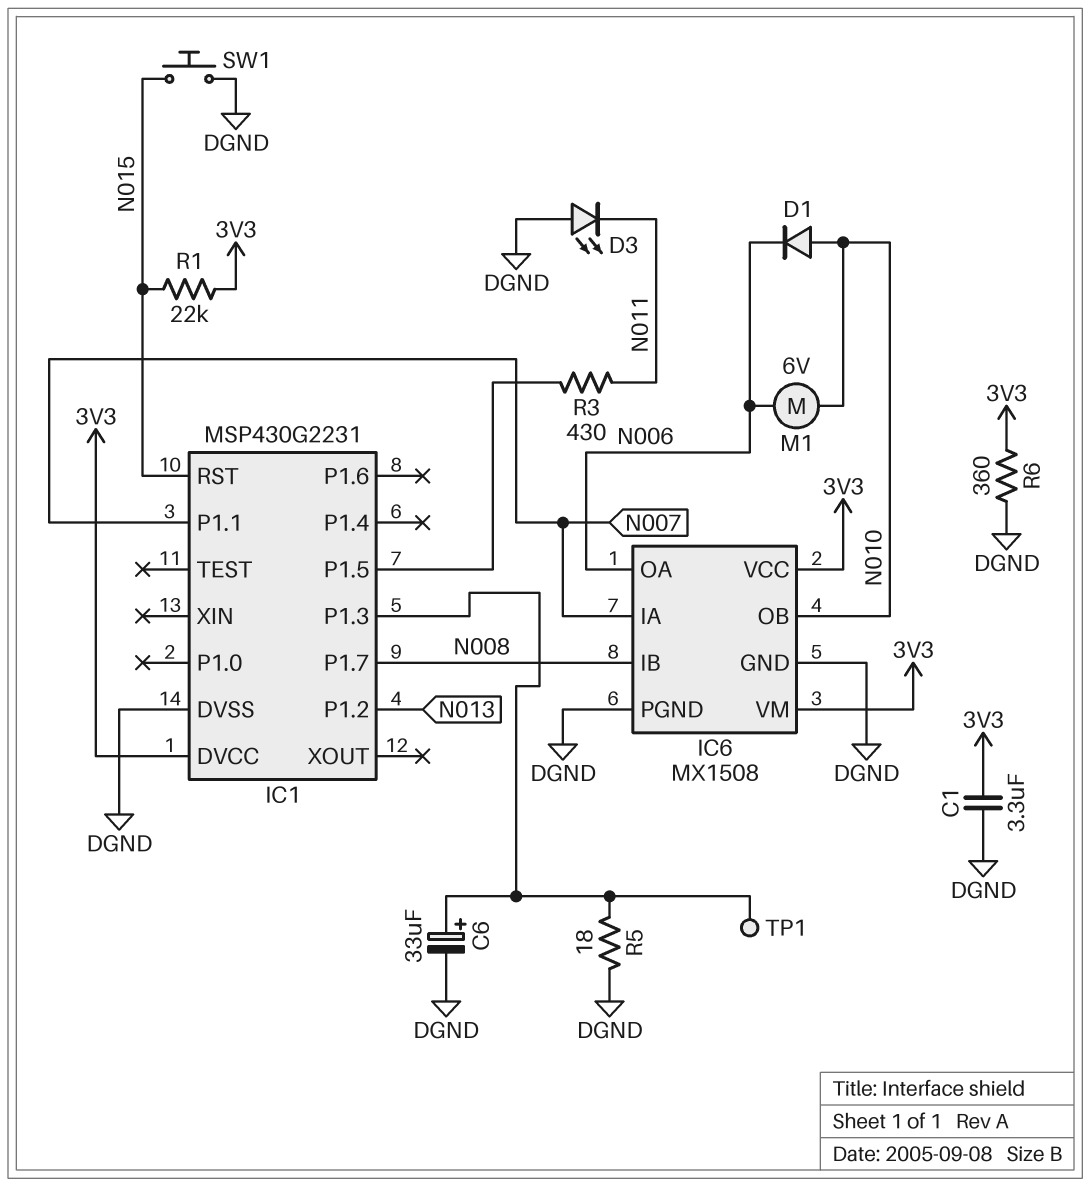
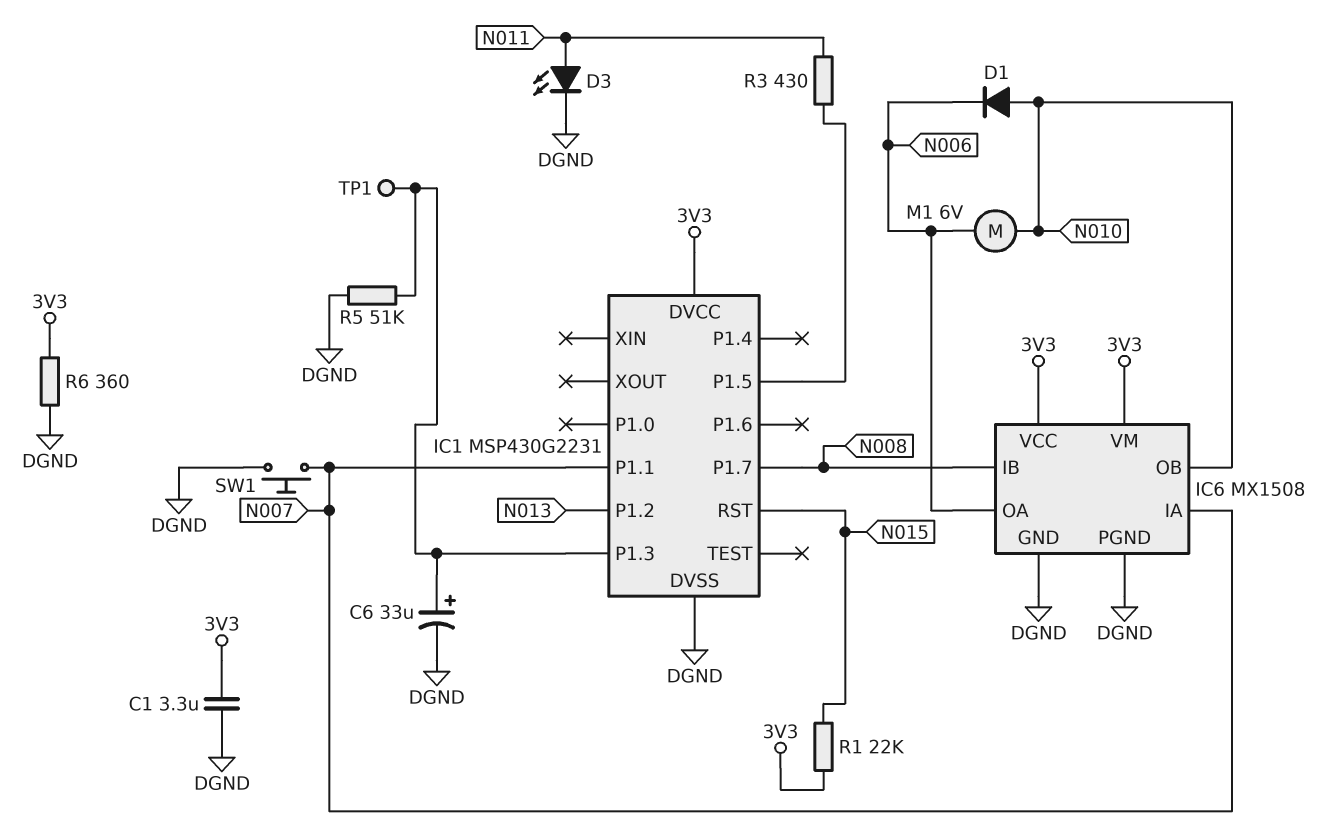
D3: LED (A DGND, K N011) -> LED (A N011, K DGND)
R5: 18 (DGND, IC1/P1.3) -> 51k (DGND, IC1/P1.3)
SW1: button (DGND, N015) -> button (DGND, N007)

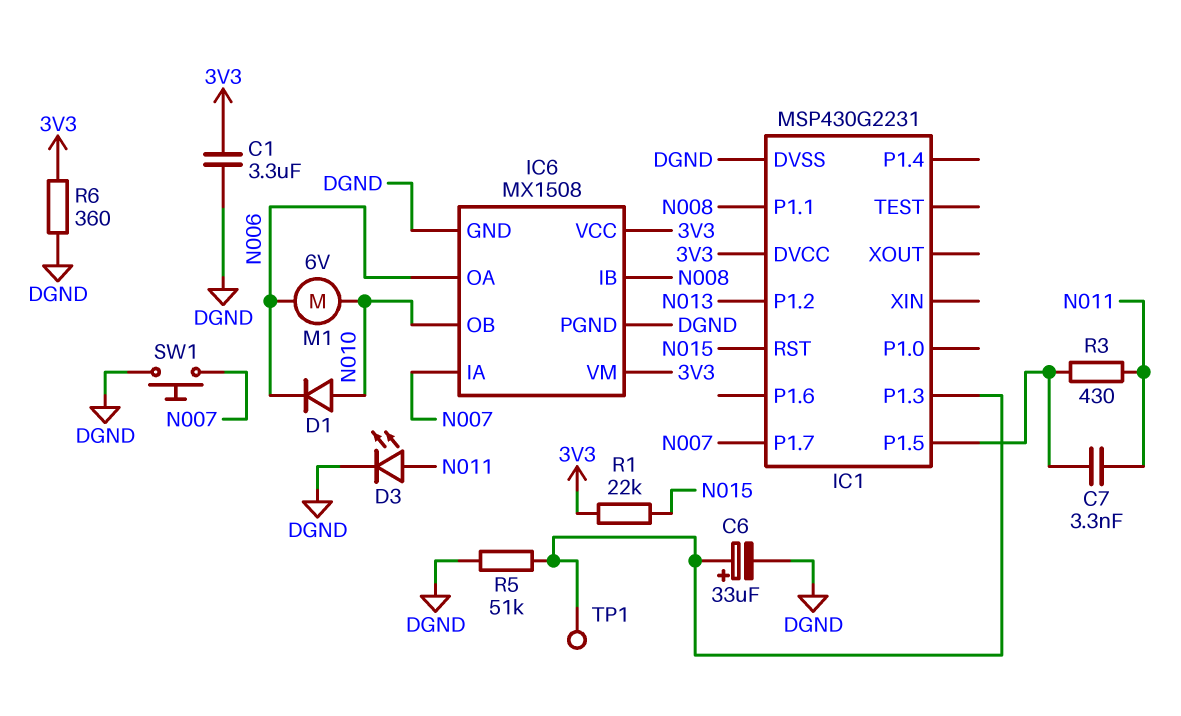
C7: none -> 3.3nF (IC1/P1.5, N011)
IC1 pin P1.1: N007 -> N008
IC1 pin P1.7: N008 -> N007

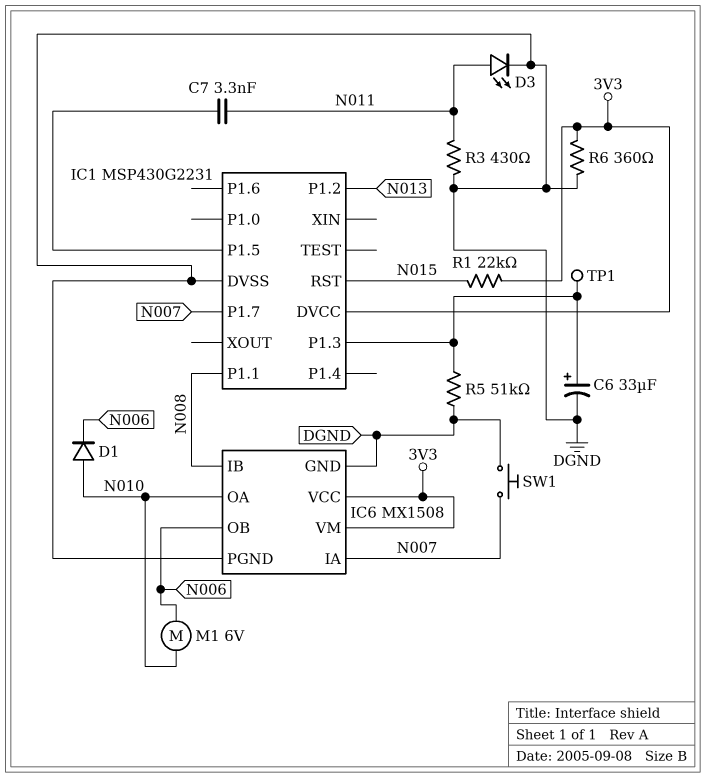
C1: 3.3uF (3V3, DGND) -> none
IC6 pin OA: N006 -> N010
IC6 pin OB: N010 -> N006
R3: 430 (IC1/P1.5, N011) -> 430 (DGND, N011)

